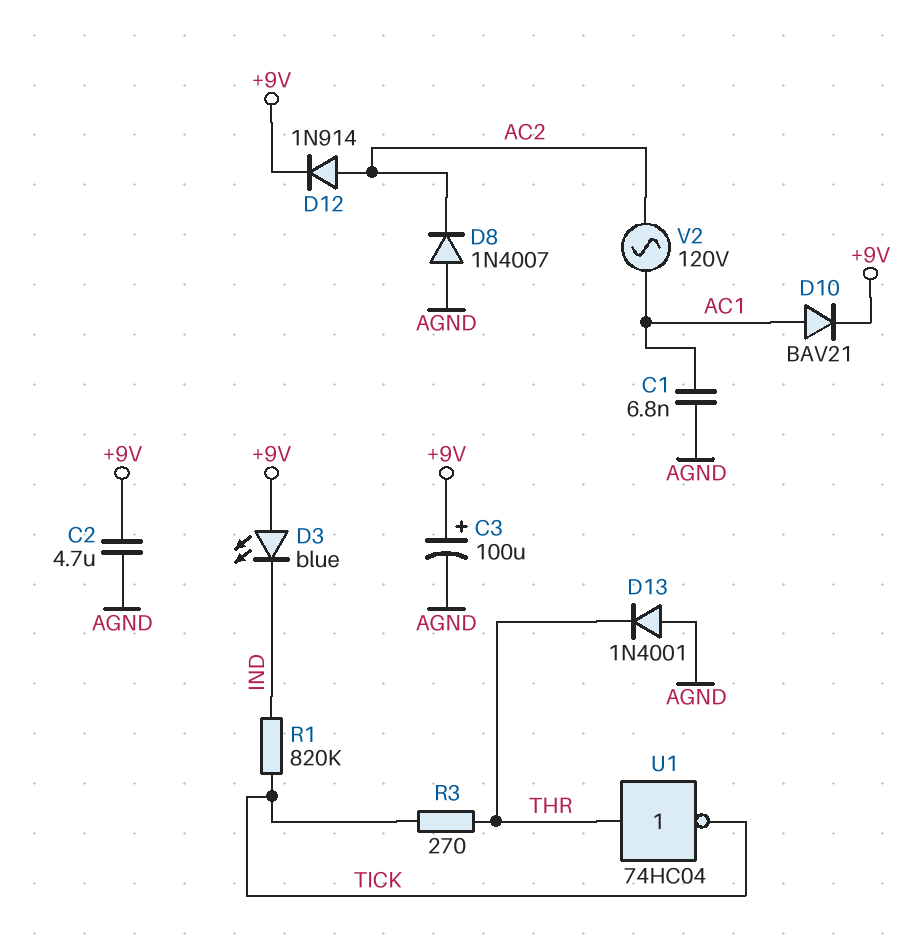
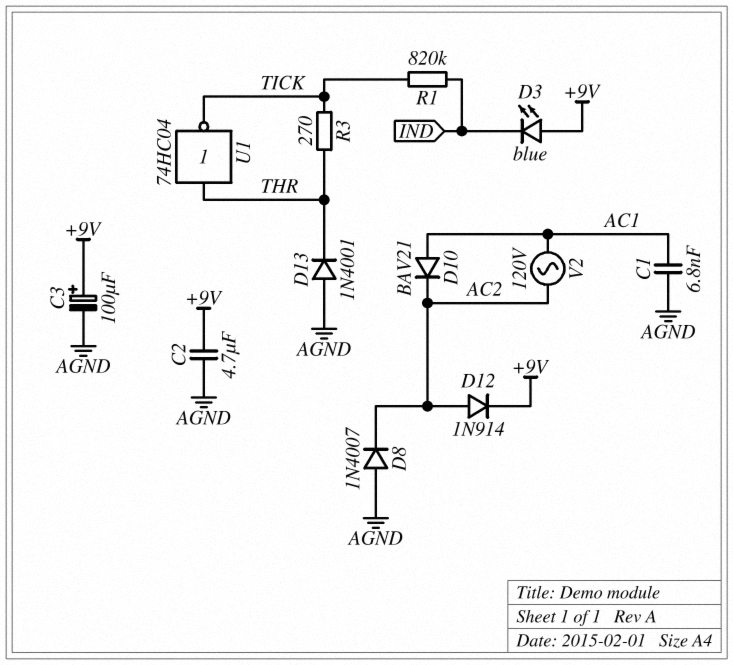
D10: diode BAV21 (A AC1, K +9V) -> diode BAV21 (A AC1, K AC2)

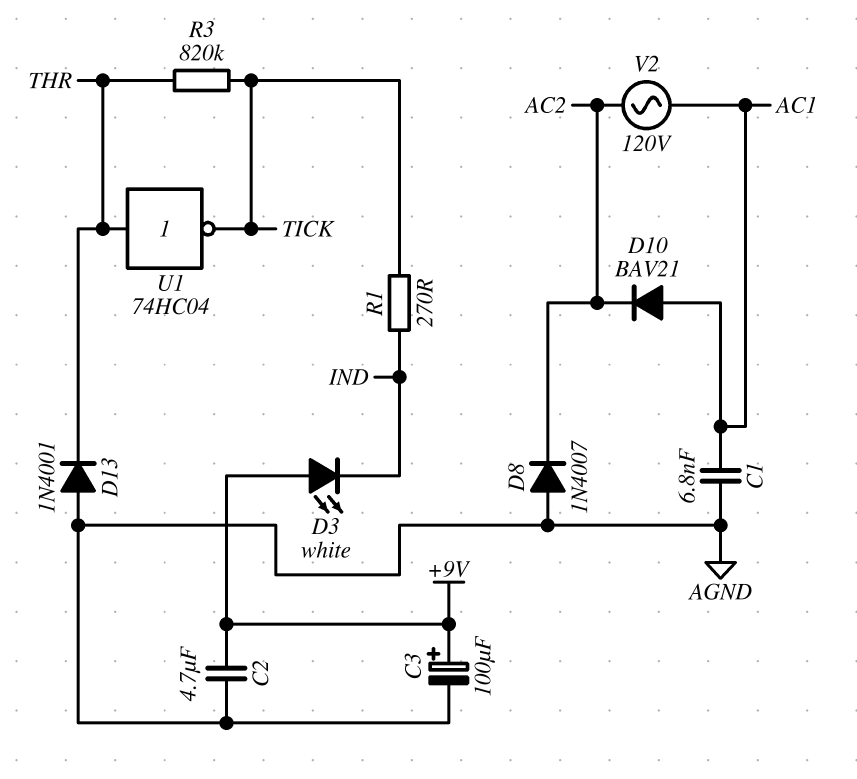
D3: LED blue (A +9V, K IND) -> LED white (A +9V, K IND)
D12: diode 1N914 (A AC2, K +9V) -> none
R1: 820k (IND, TICK) -> 270 (IND, TICK)
R3: 270 (THR, TICK) -> 820k (THR, TICK)

